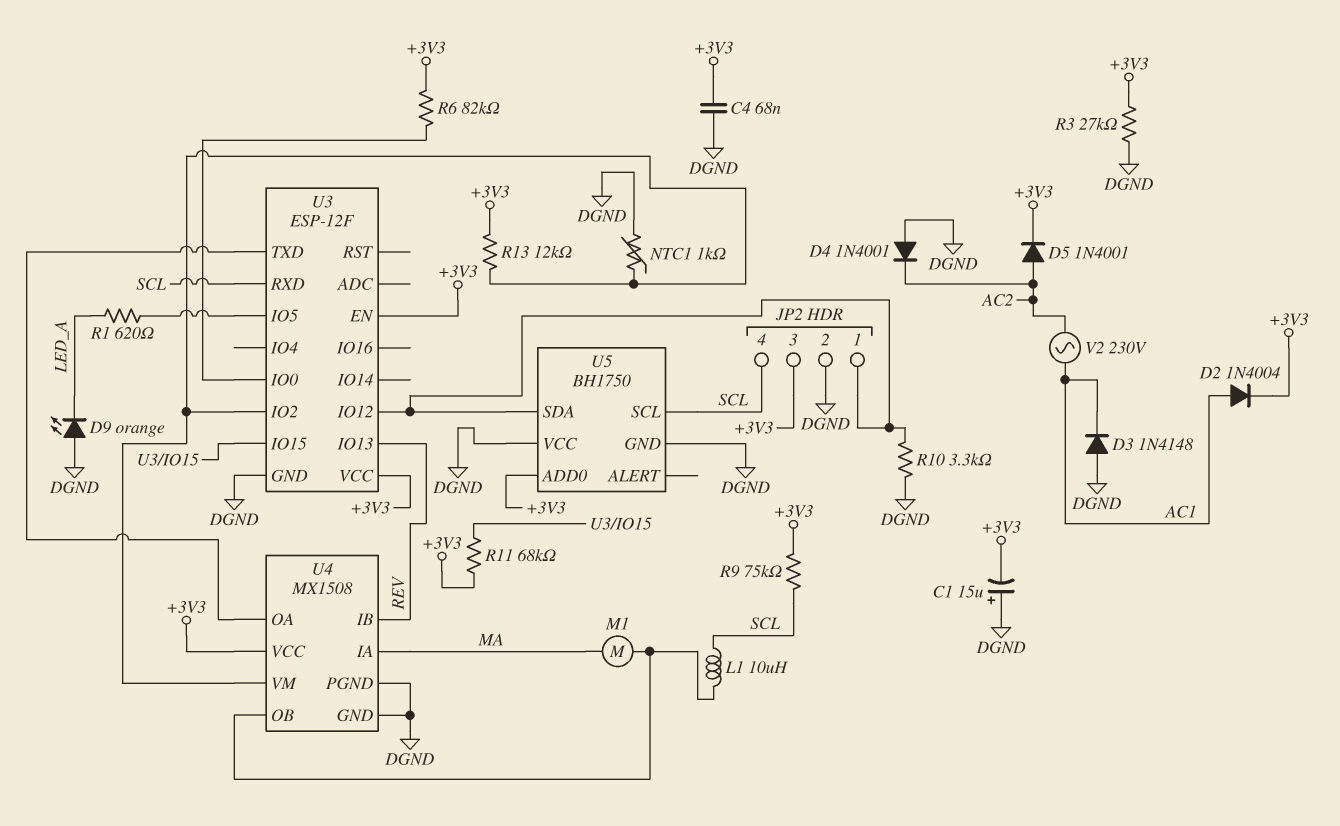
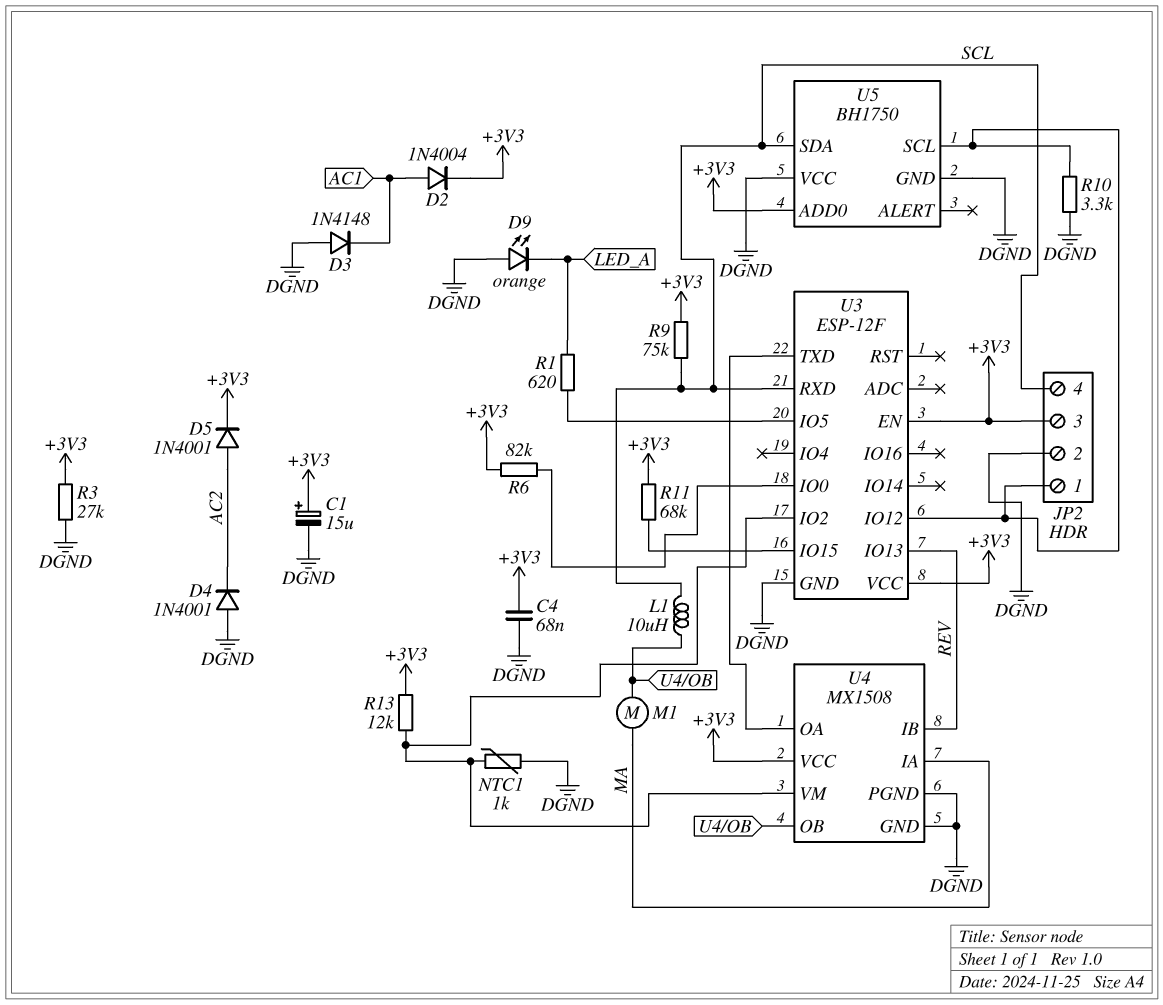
C1: 15uF (plus DGND, minus +3V3) -> 15uF (plus +3V3, minus DGND)
U5 pin SCL: SCL -> JP2/1
U5 pin SDA: JP2/1 -> SCL
V2: AC 230V (AC1, AC2) -> none

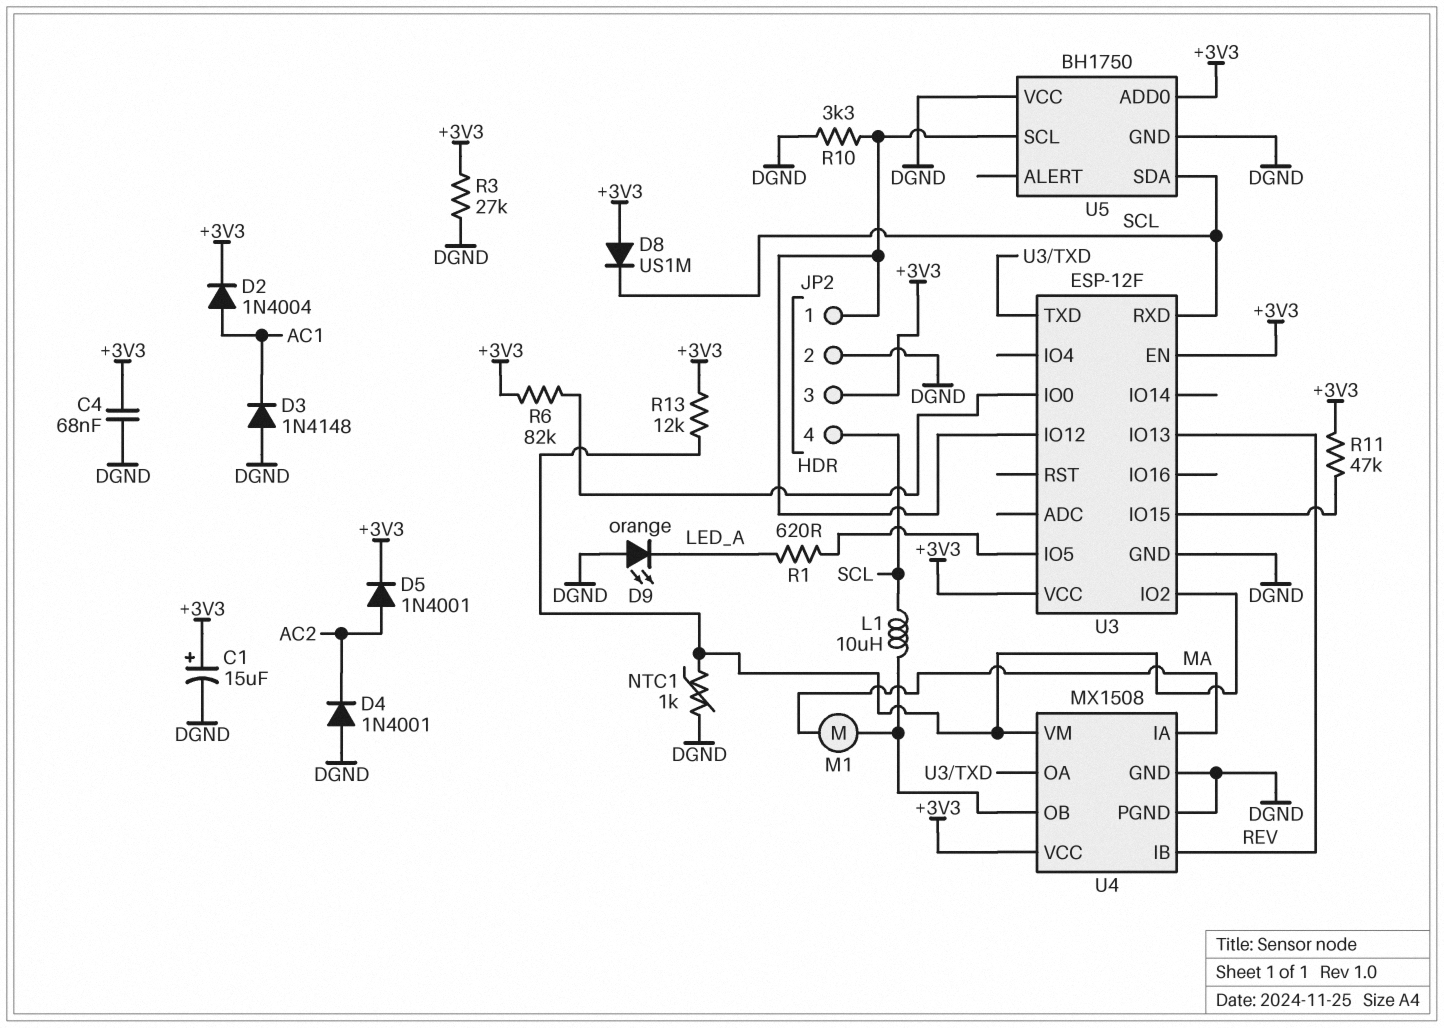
D8: none -> diode US1M (A +3V3, K SCL)
R9: 75k (+3V3, SCL) -> none
R11: 68k (+3V3, U3/IO15) -> 47k (+3V3, U3/IO15)

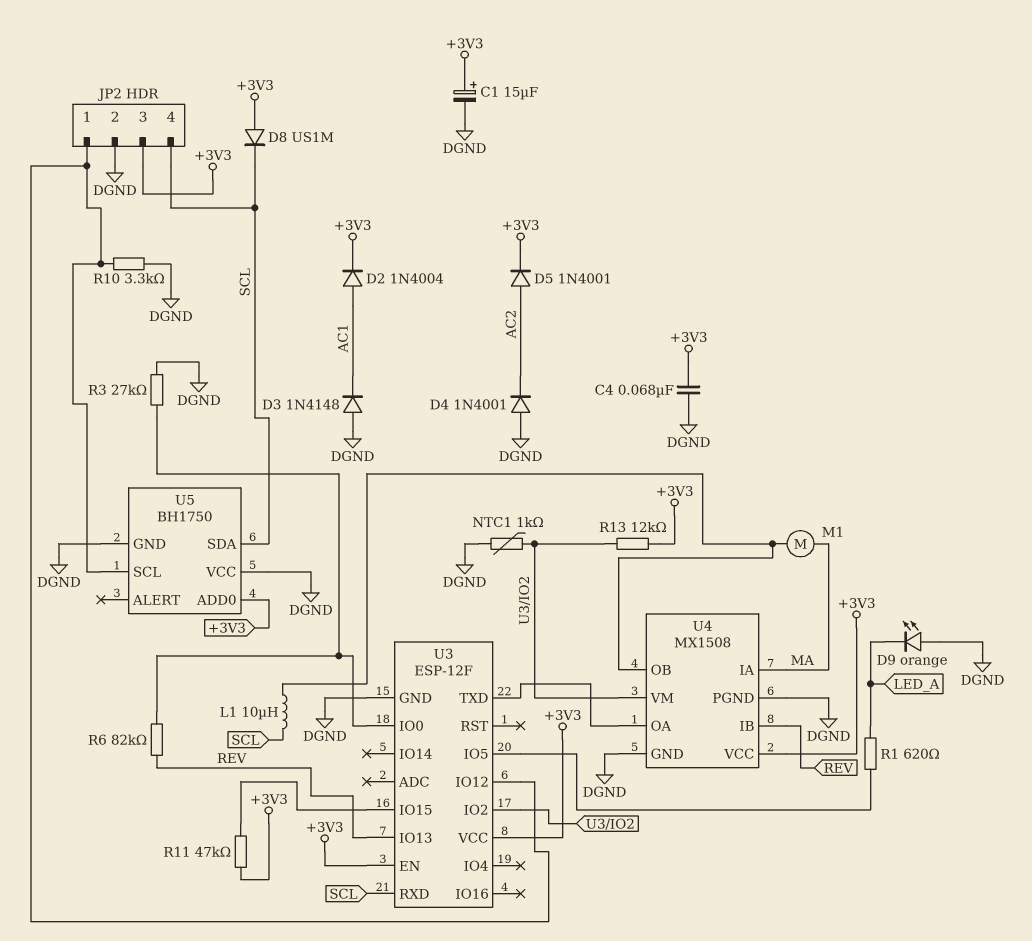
R3: 27k (+3V3, DGND) -> 27k (DGND, U3/IO0)
R6: 82k (+3V3, U3/IO0) -> 82k (REV, U3/IO0)

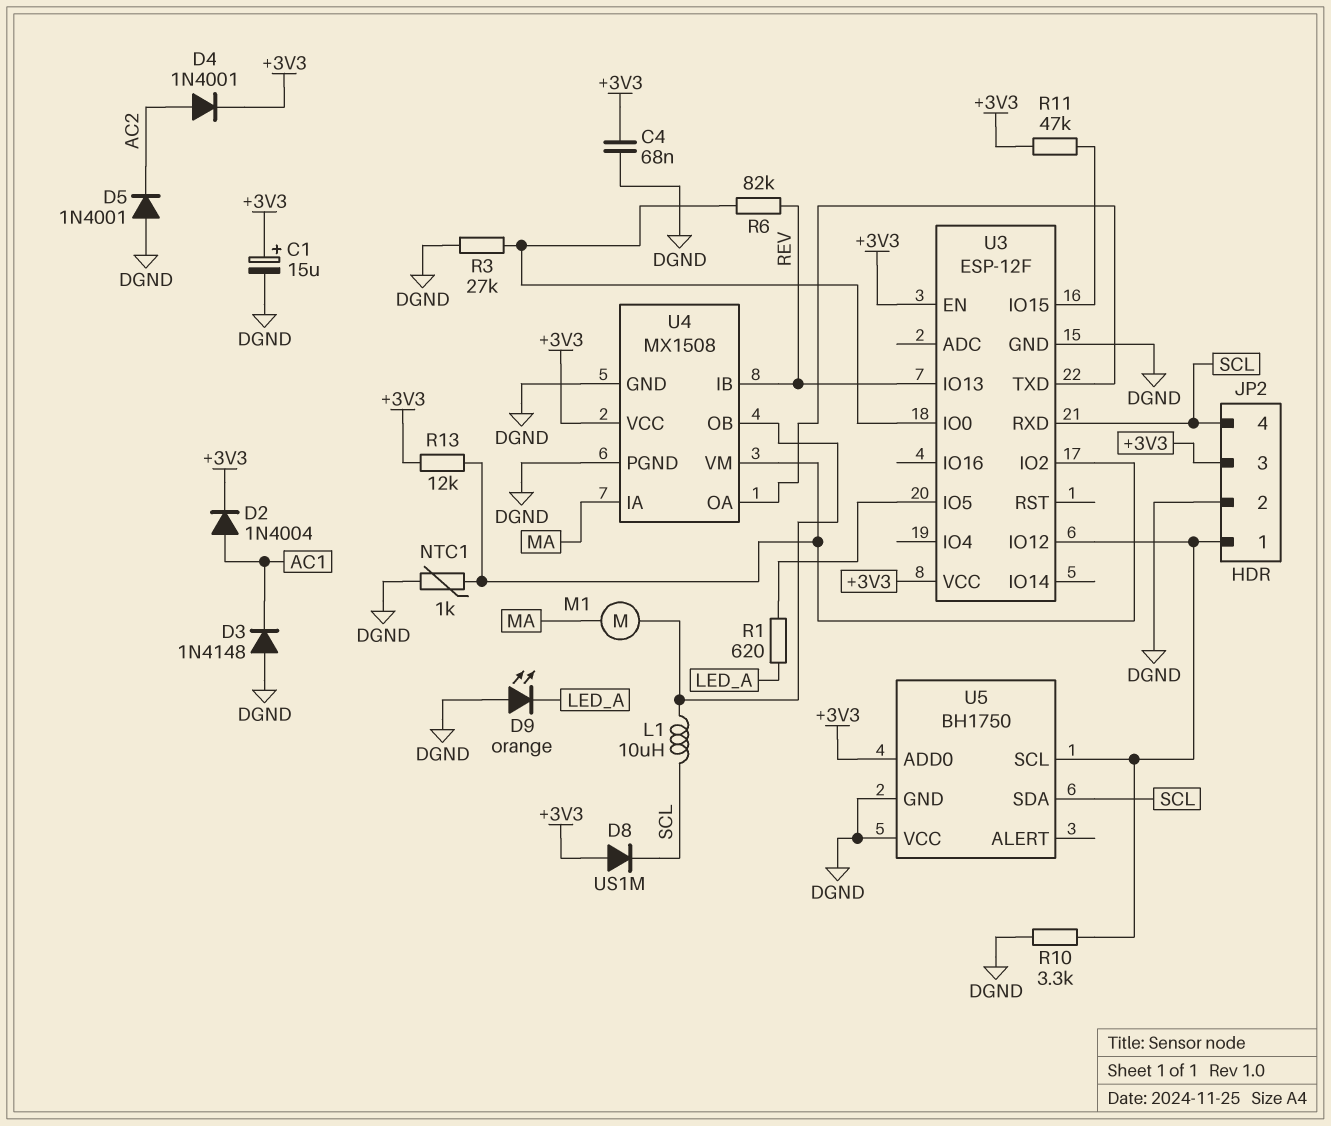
D4: diode 1N4001 (A DGND, K AC2) -> diode 1N4001 (A AC2, K +3V3)
D5: diode 1N4001 (A AC2, K +3V3) -> diode 1N4001 (A DGND, K AC2)

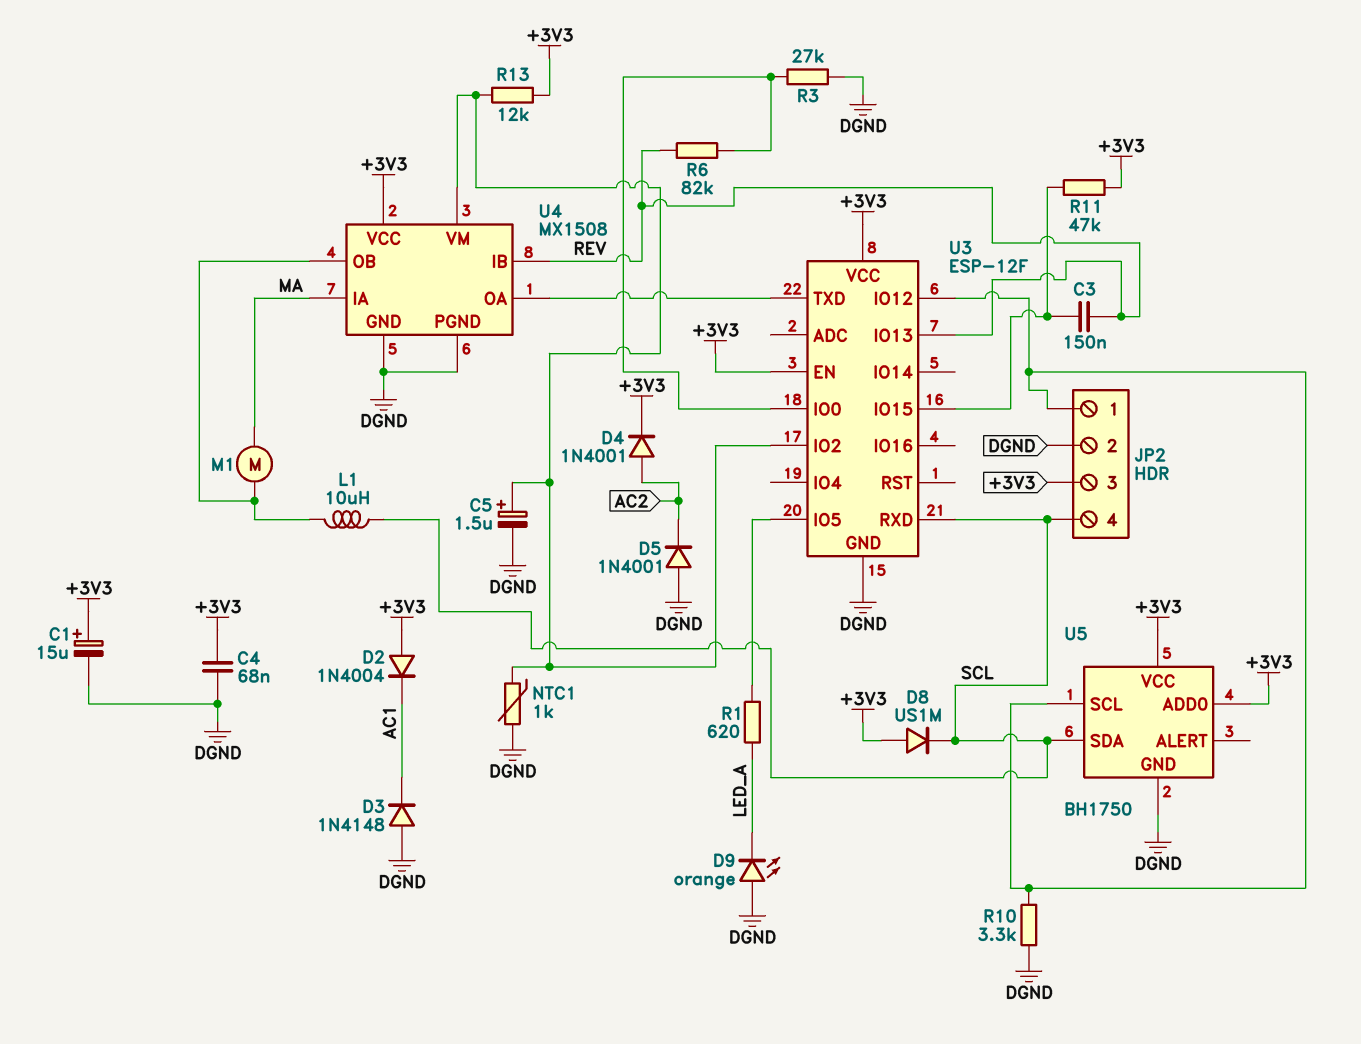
C3: none -> 150nF (REV, U3/IO15)
C5: none -> 1.5uF (plus U3/IO2, minus DGND)
D2: diode 1N4004 (A AC1, K +3V3) -> diode 1N4004 (A +3V3, K AC1)
U5 pin VCC: DGND -> +3V3

